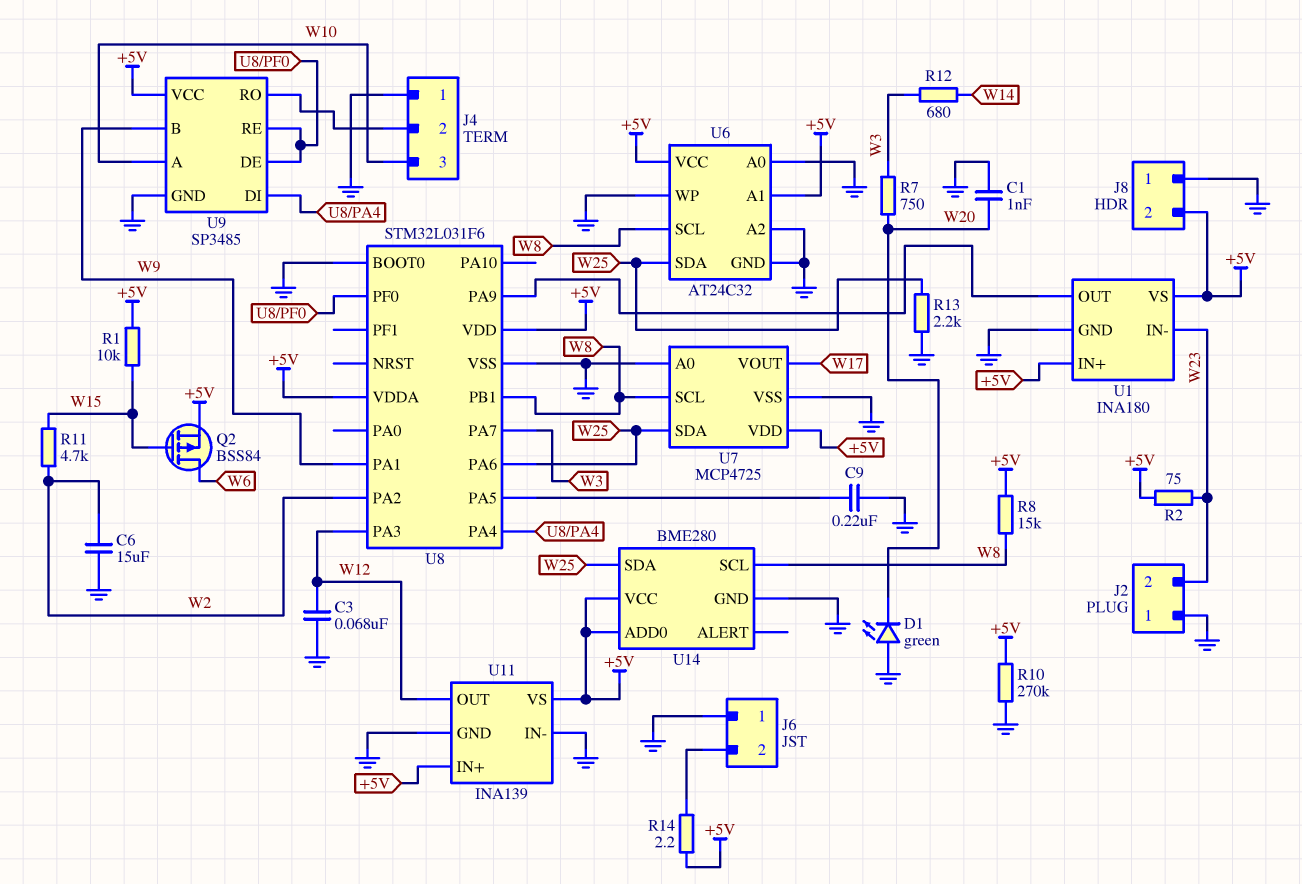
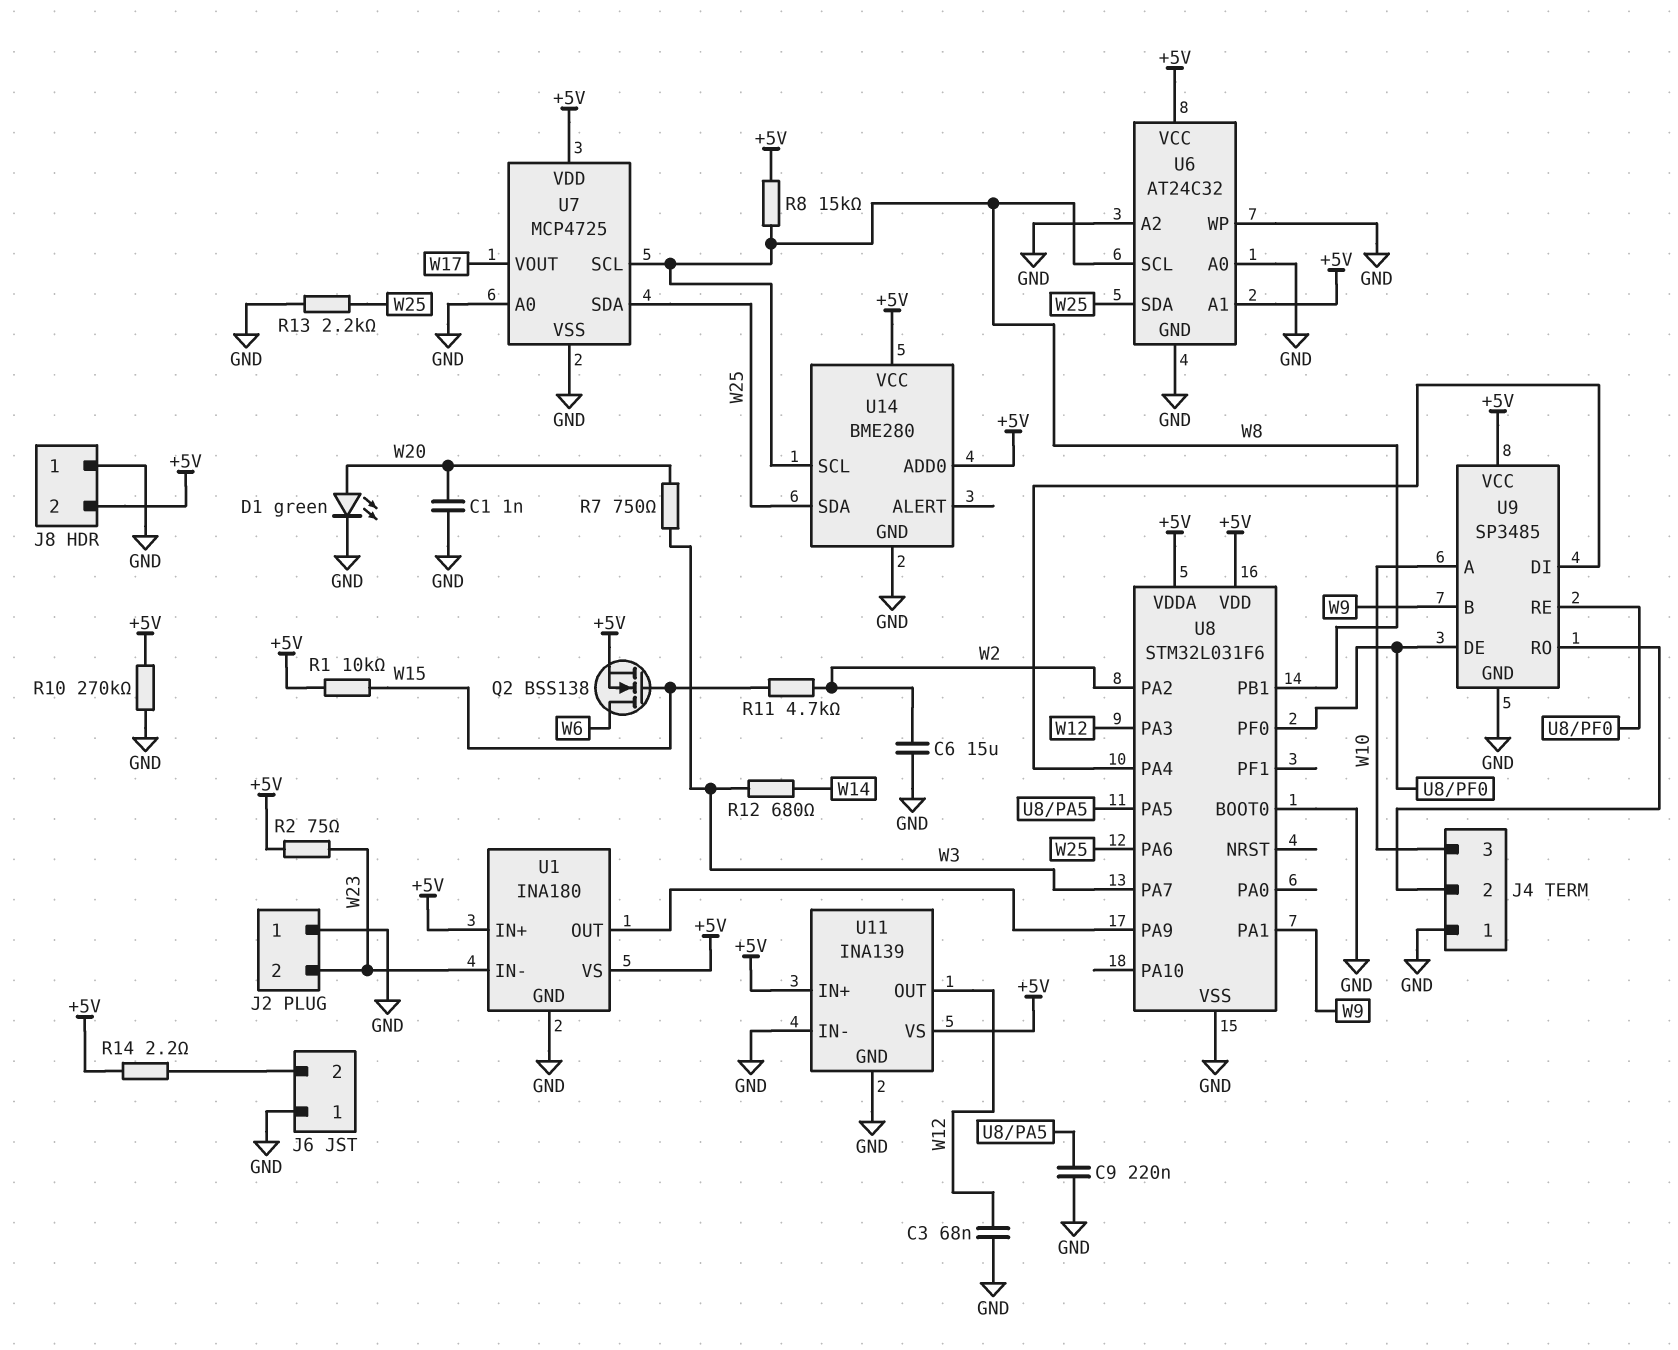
D1: LED green (A GND, K W20) -> LED green (A W20, K GND)
Q2: PMOS BSS84 (G W15, D W6, S +5V) -> NMOS BSS138 (G W15, D W6, S +5V)

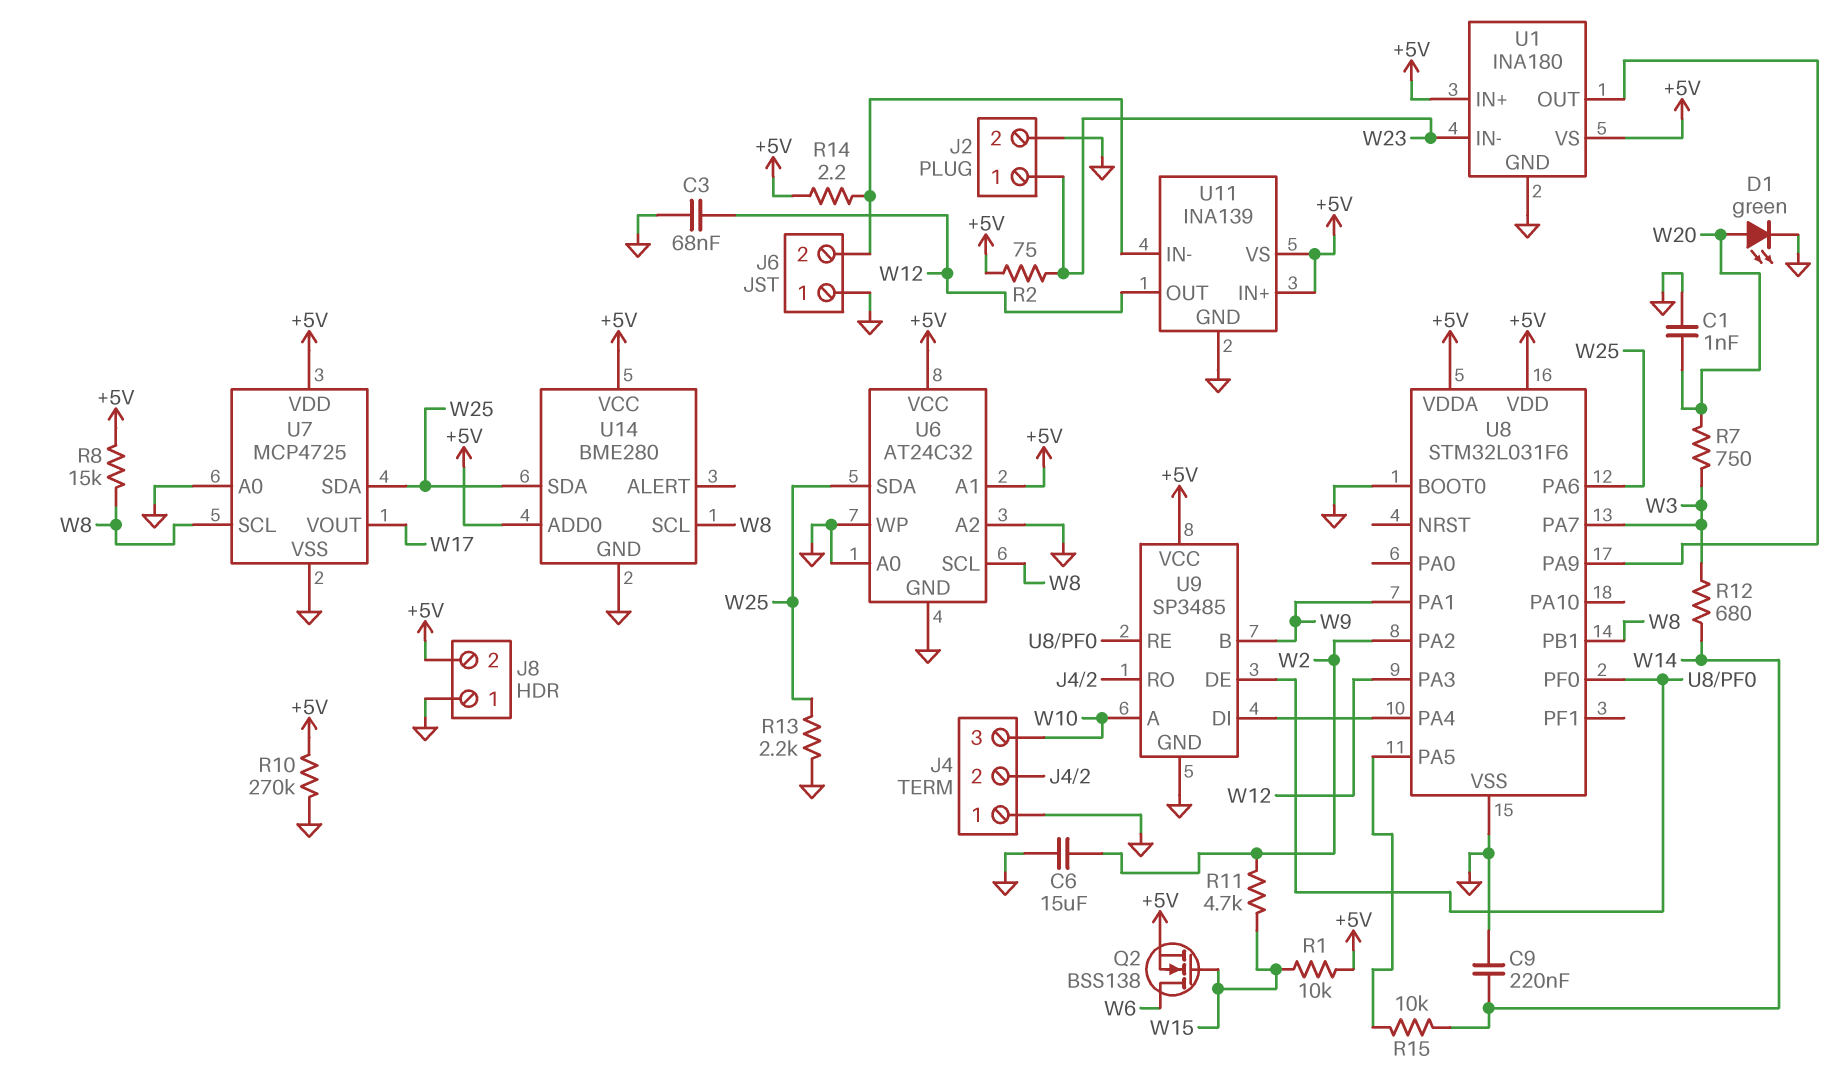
C9: 220nF (GND, U8/PA5) -> 220nF (GND, W14)
J2 pin 1: GND -> W23
J2 pin 2: W23 -> GND
R15: none -> 10k (U8/PA5, W14)
U11 pin IN-: GND -> J6/2

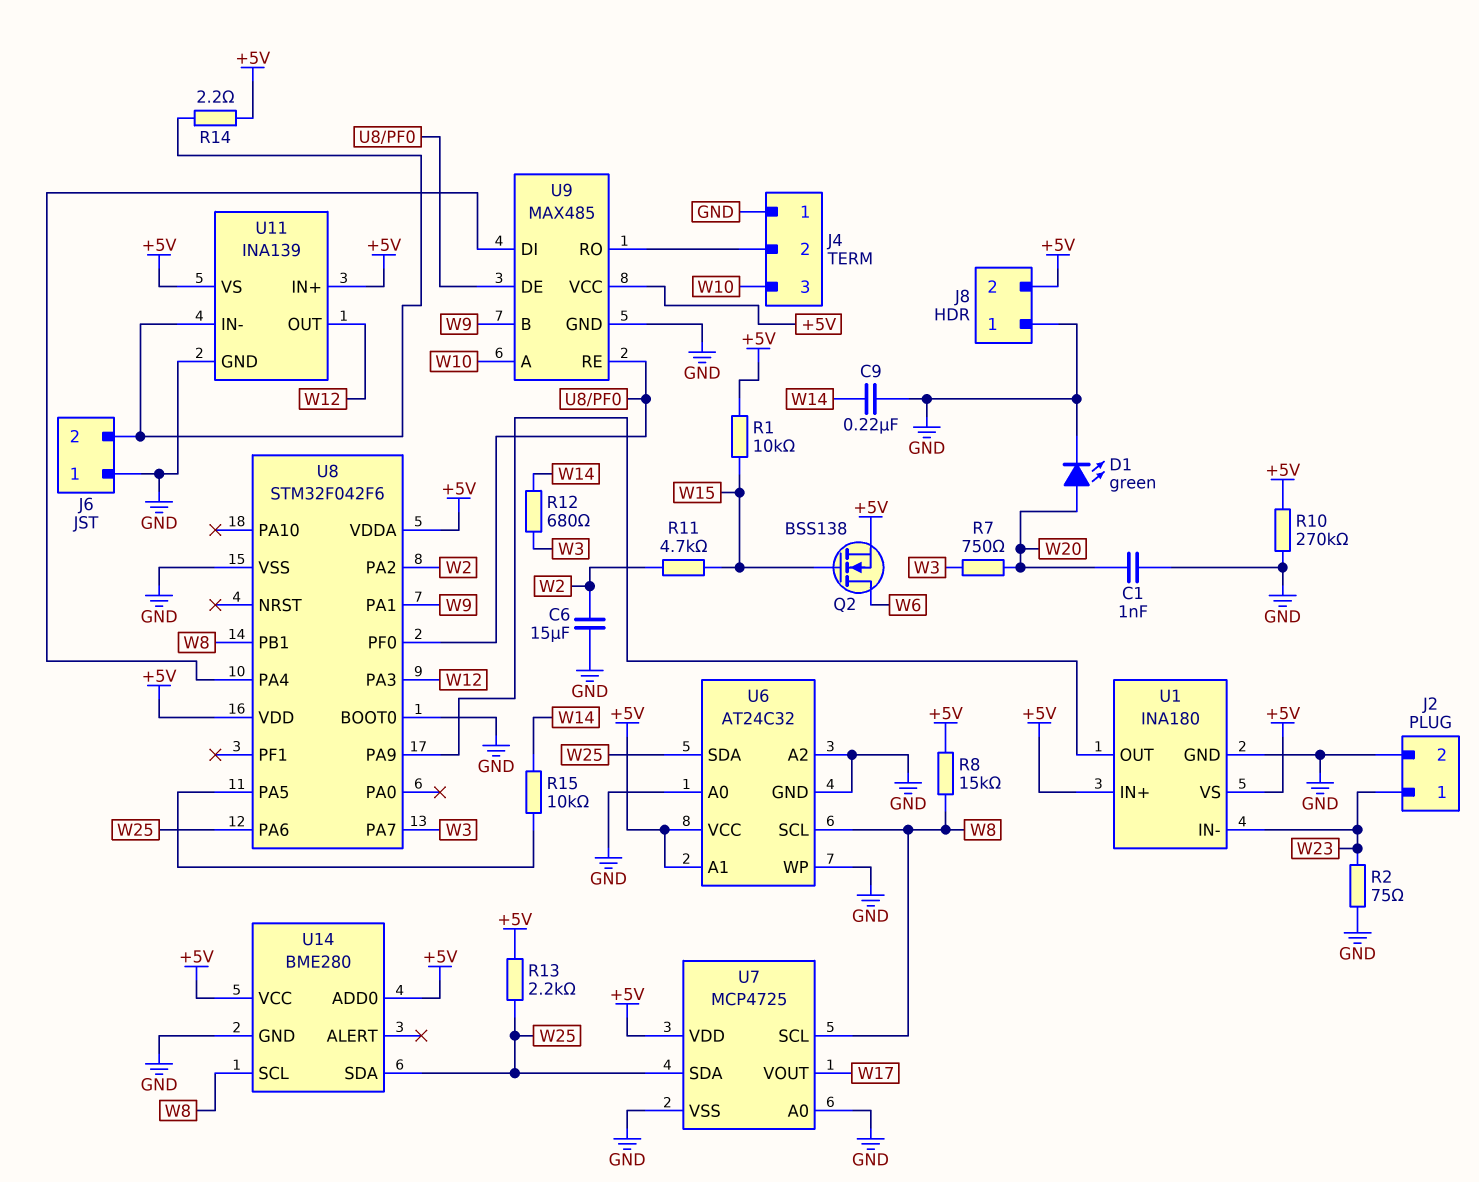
C3: 68nF (GND, W12) -> none
R2: 75 (+5V, W23) -> 75 (GND, W23)
R13: 2.2k (GND, W25) -> 2.2k (+5V, W25)
U8: STM32L031F6 -> STM32F042F6
U9: SP3485 -> MAX485

